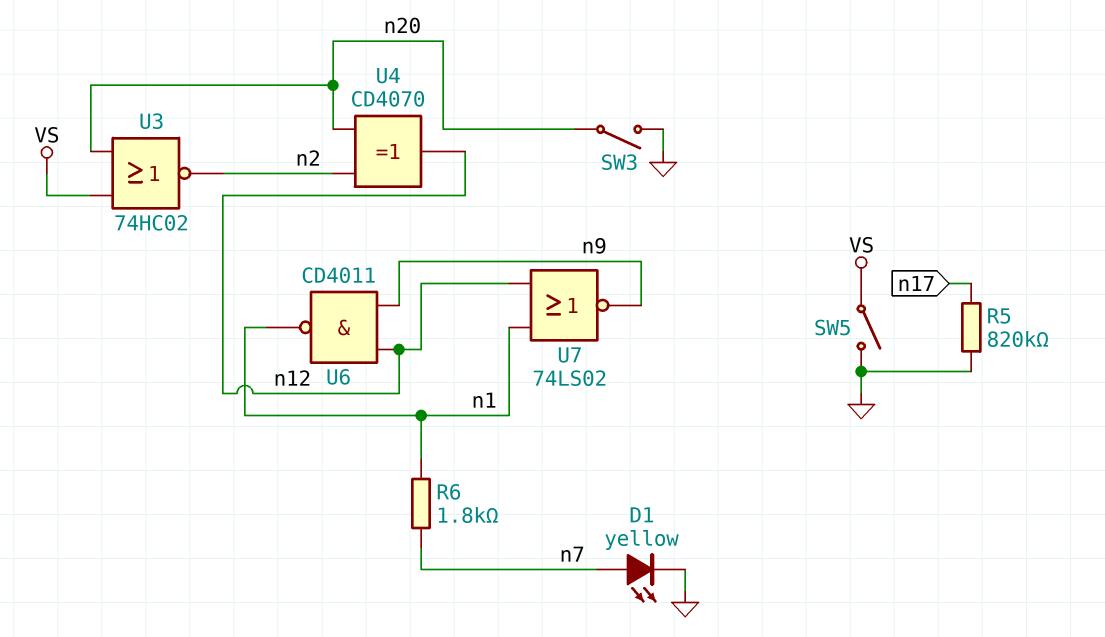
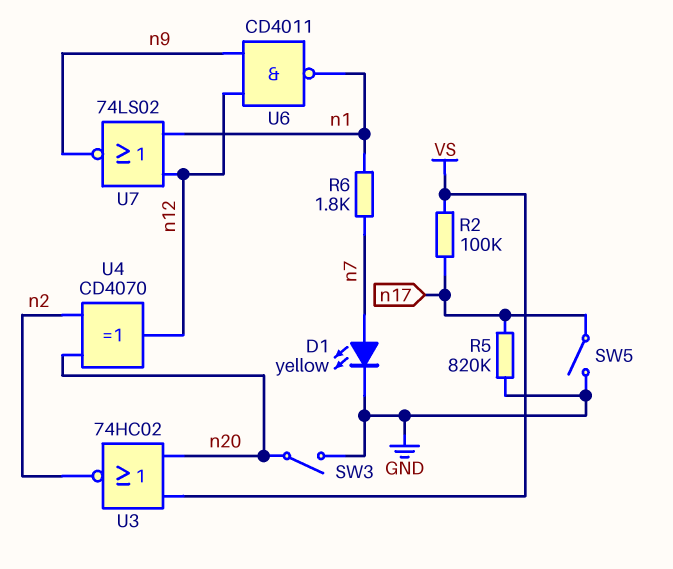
R2: none -> 100k (VS, n17)
SW5: switch (GND, VS) -> switch (GND, n17)

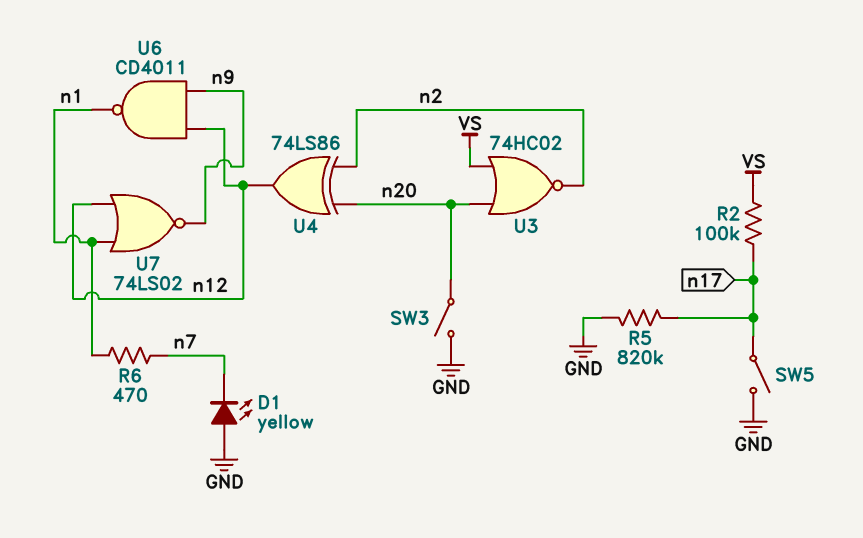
D1: LED yellow (A n7, K GND) -> LED yellow (A GND, K n7)
R6: 1.8k (n1, n7) -> 470 (n1, n7)
U4: XOR CD4070 (in n2, in n20, out n12) -> XOR 74LS86 (in n2, in n20, out n12)

